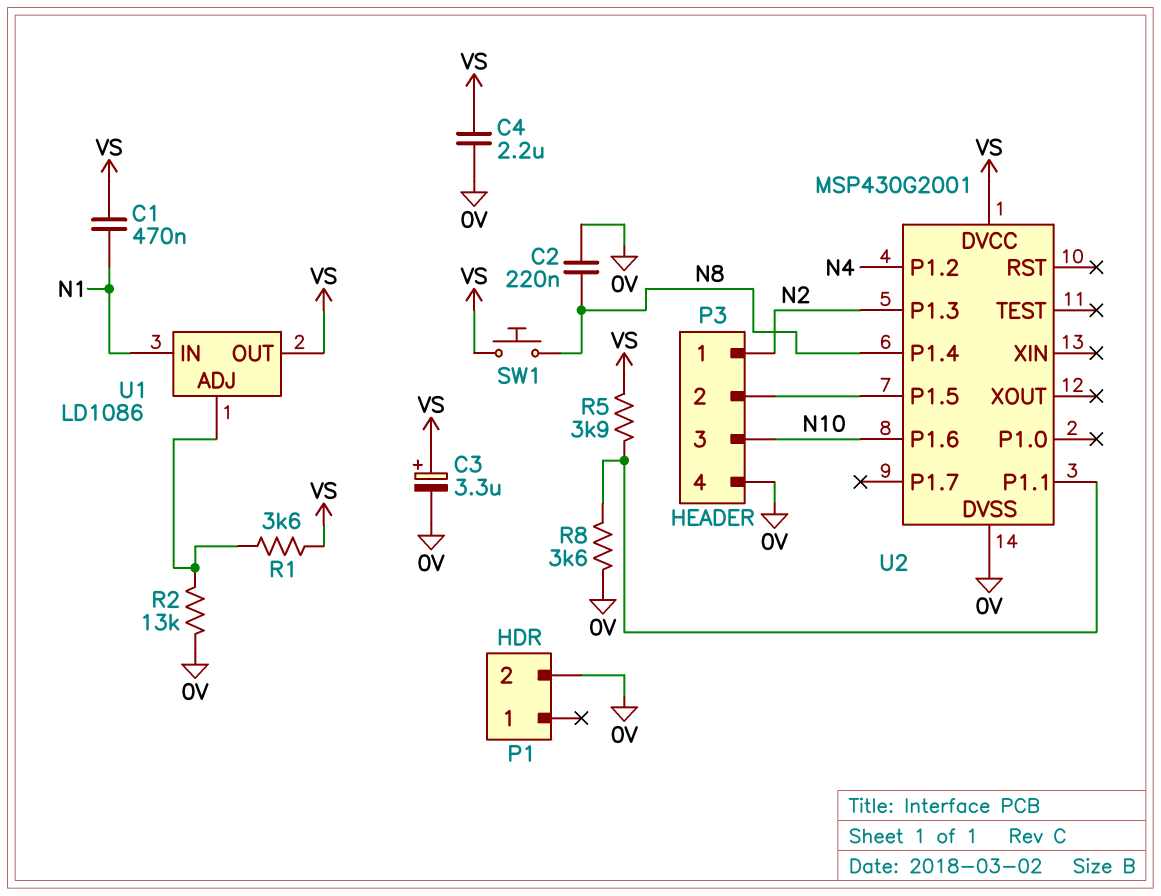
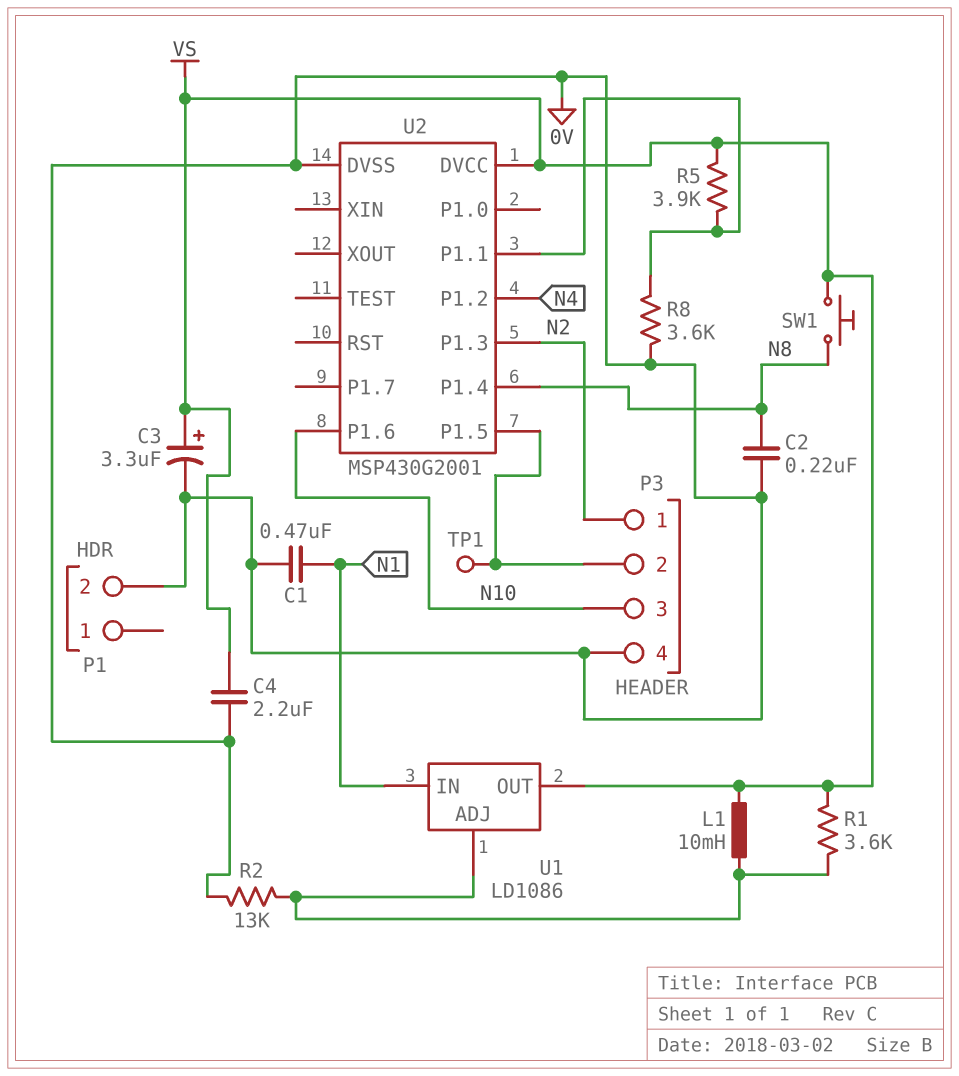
C1: 470nF (N1, VS) -> 470nF (0V, N1)
L1: none -> 10mH (U1/ADJ, VS)
TP1: none -> test point (P3/2)

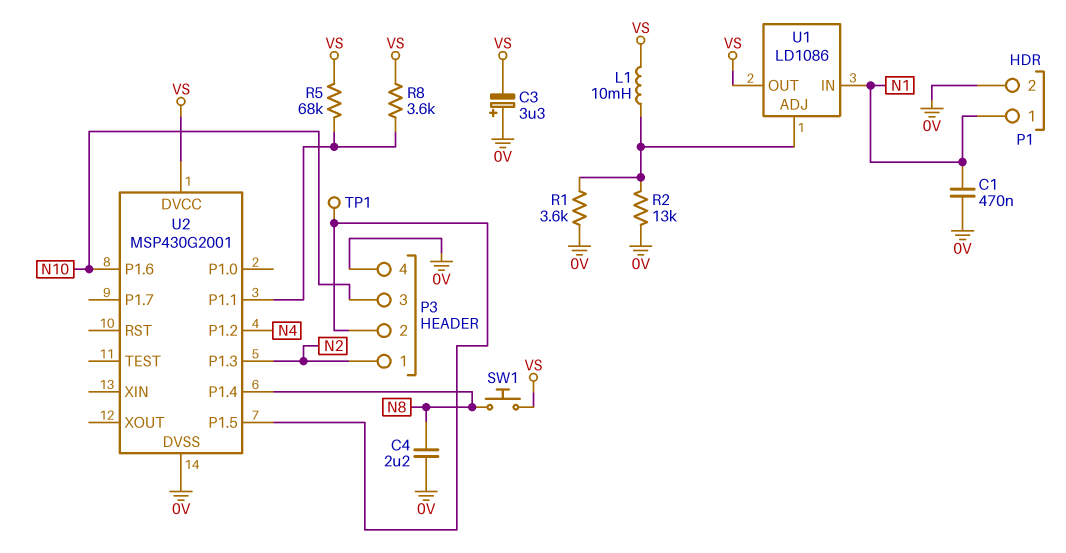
C2: 220nF (0V, N8) -> none
C3: 3.3uF (plus VS, minus 0V) -> 3.3uF (plus 0V, minus VS)
C4: 2.2uF (0V, VS) -> 2.2uF (0V, N8)
P1 pin 1: none -> N1
R1: 3.6k (U1/ADJ, VS) -> 3.6k (0V, U1/ADJ)
R5: 3.9k (U2/P1.1, VS) -> 68k (U2/P1.1, VS)
R8: 3.6k (0V, U2/P1.1) -> 3.6k (U2/P1.1, VS)

